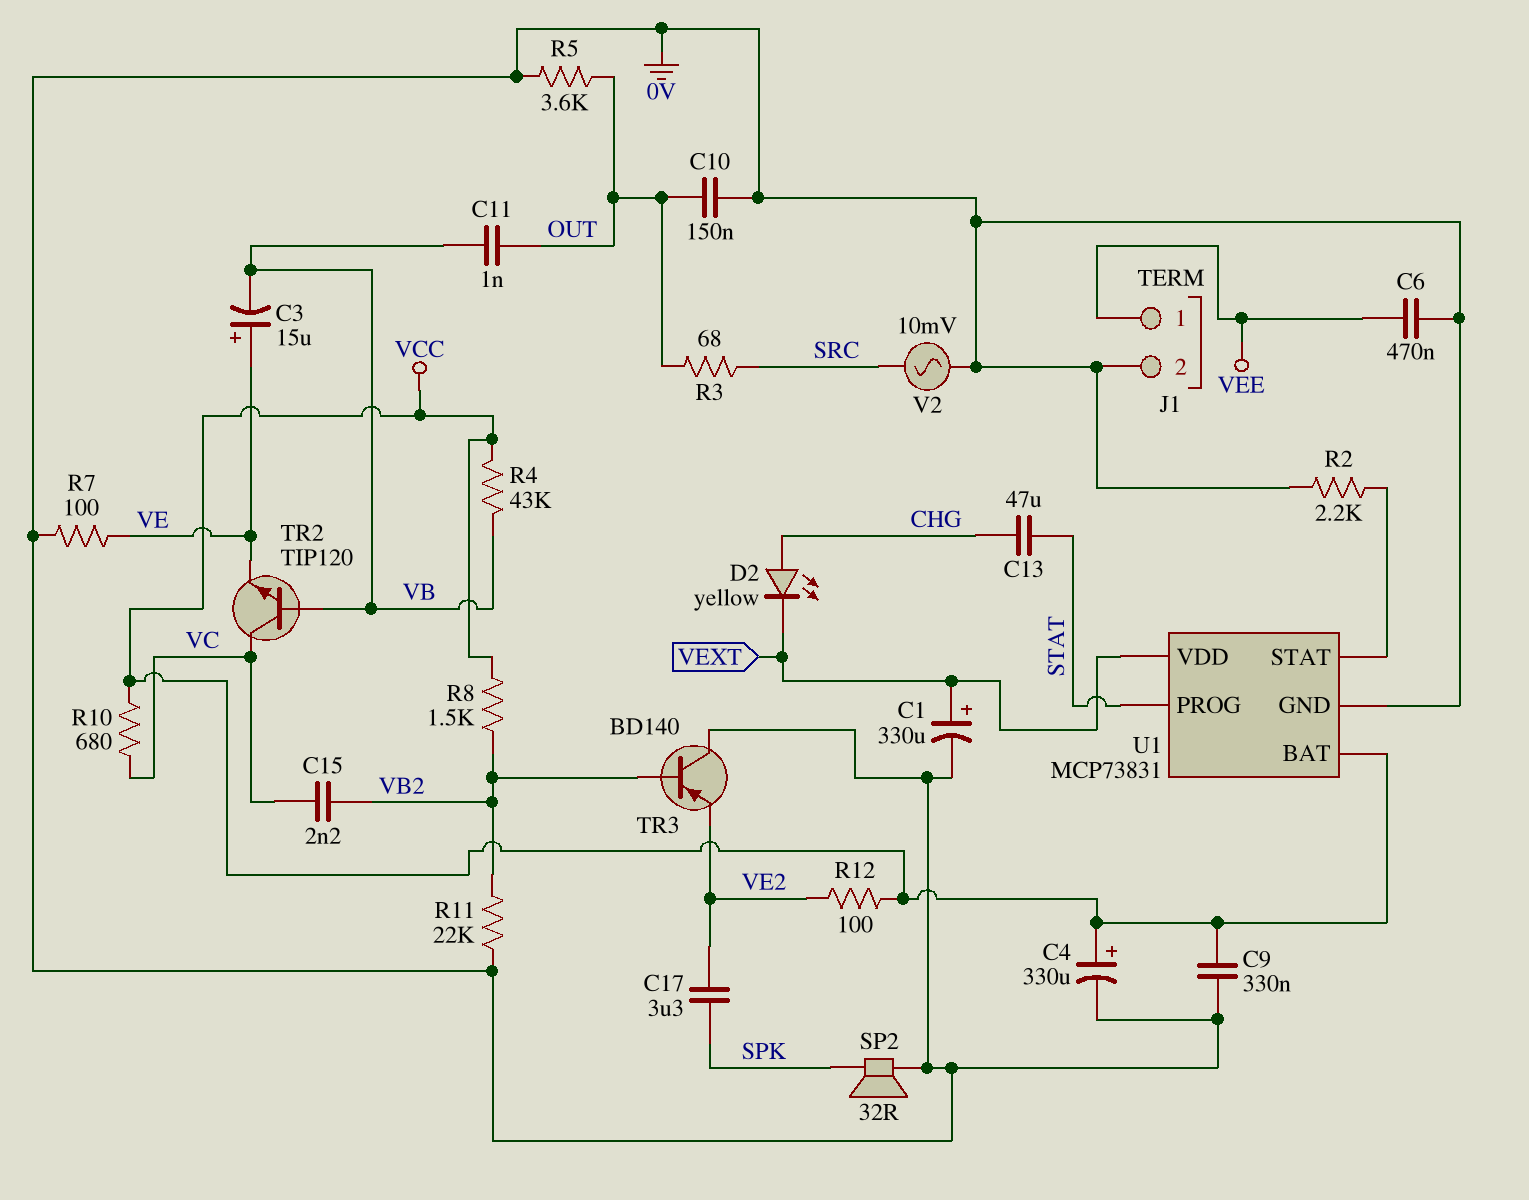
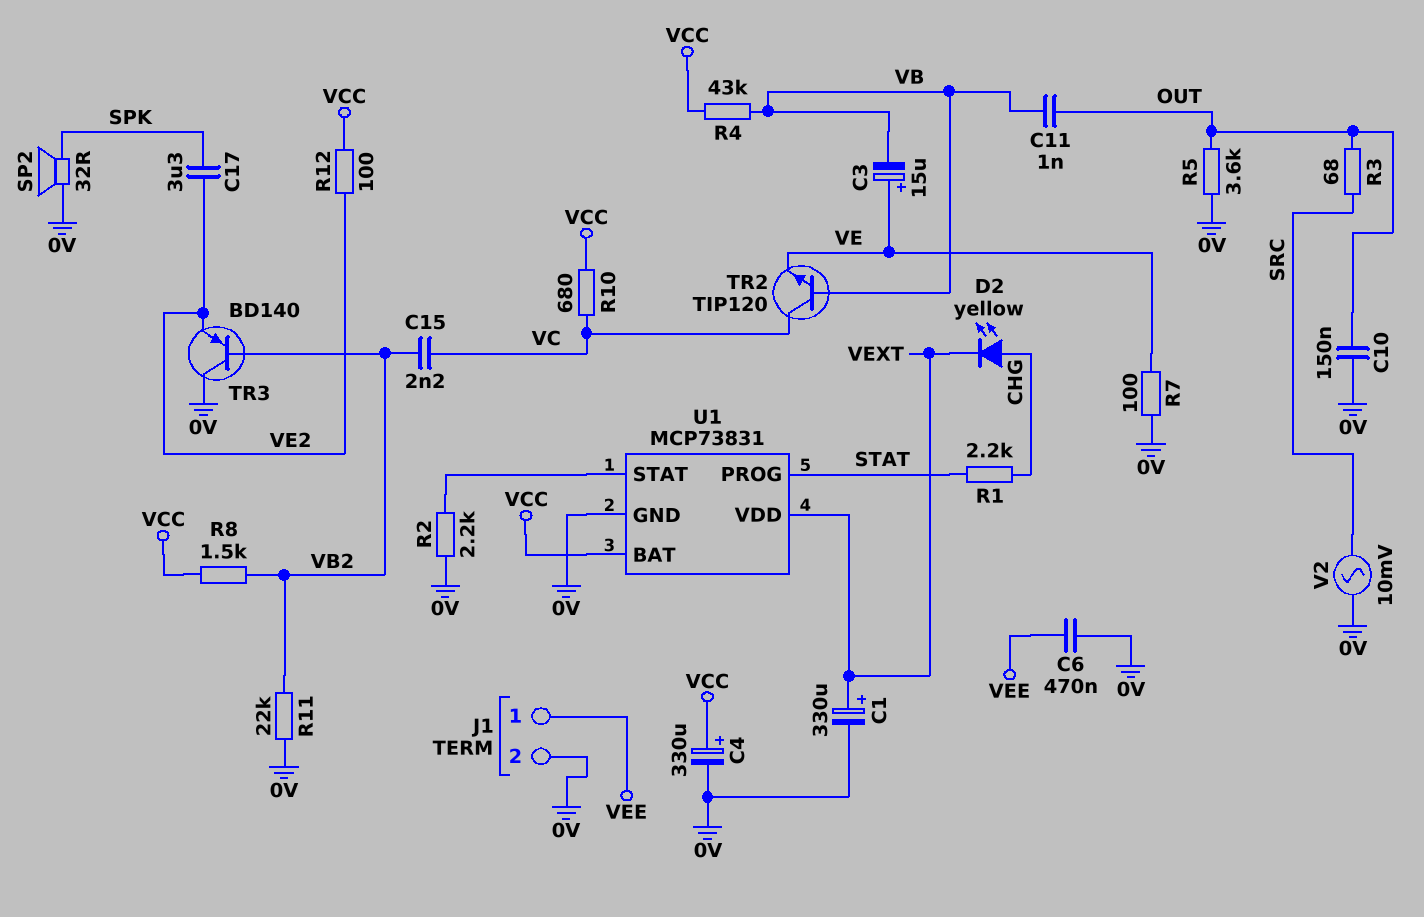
C9: 330nF (0V, VCC) -> none
C13: 47uF (CHG, STAT) -> none
R1: none -> 2.2k (CHG, STAT)

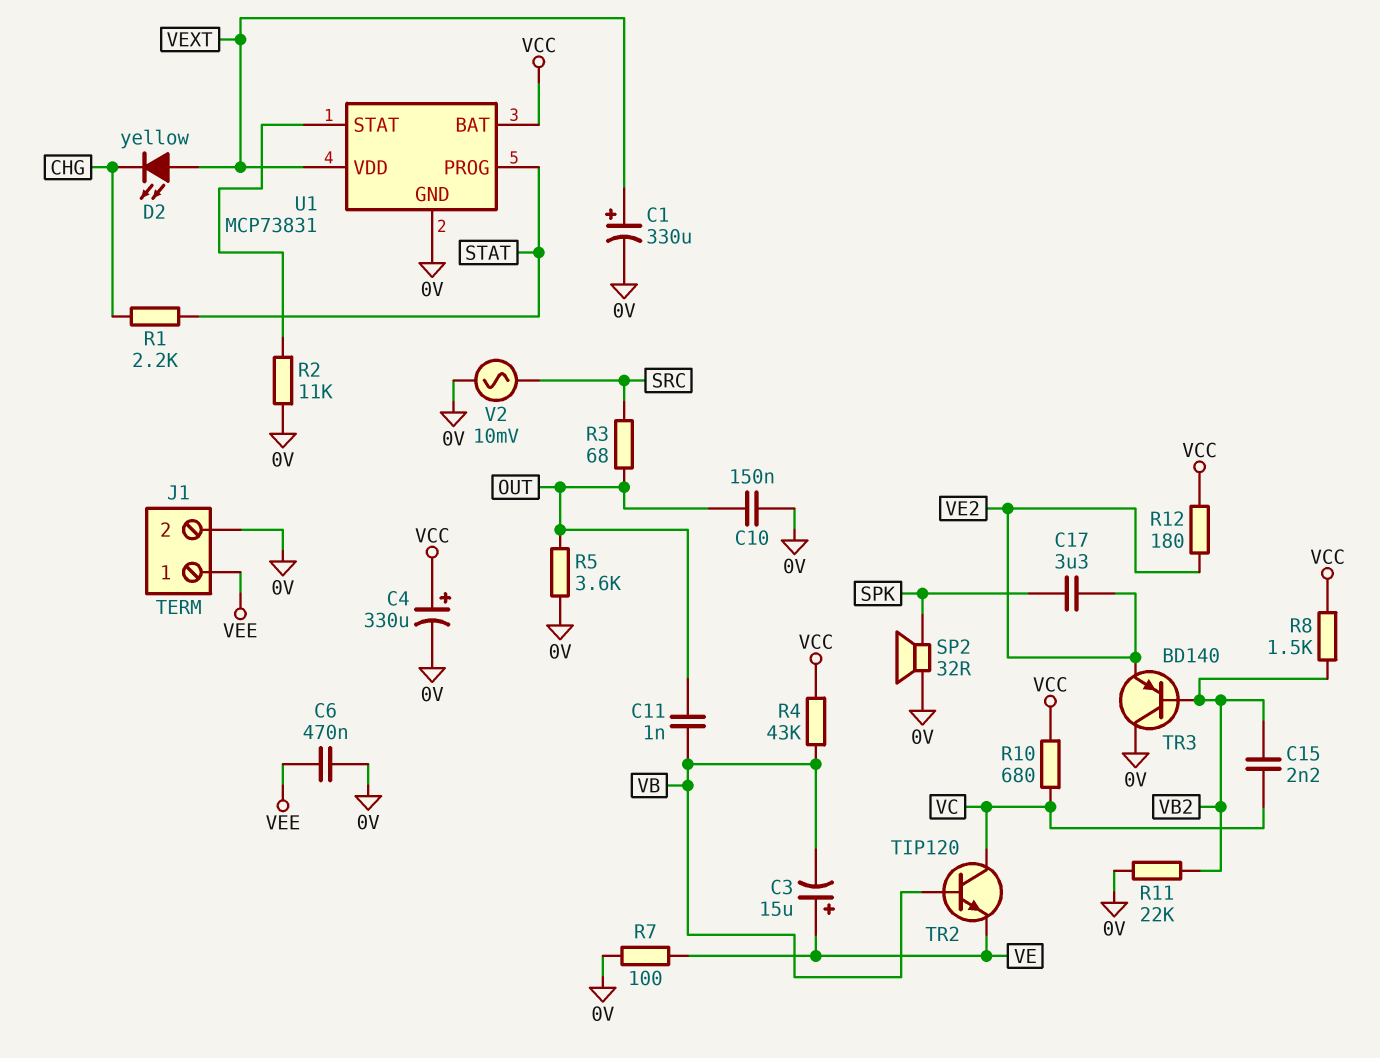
D2: LED yellow (A CHG, K VEXT) -> LED yellow (A VEXT, K CHG)
R2: 2.2k (0V, U1/STAT) -> 11k (0V, U1/STAT)
R12: 100 (VCC, VE2) -> 180 (VCC, VE2)

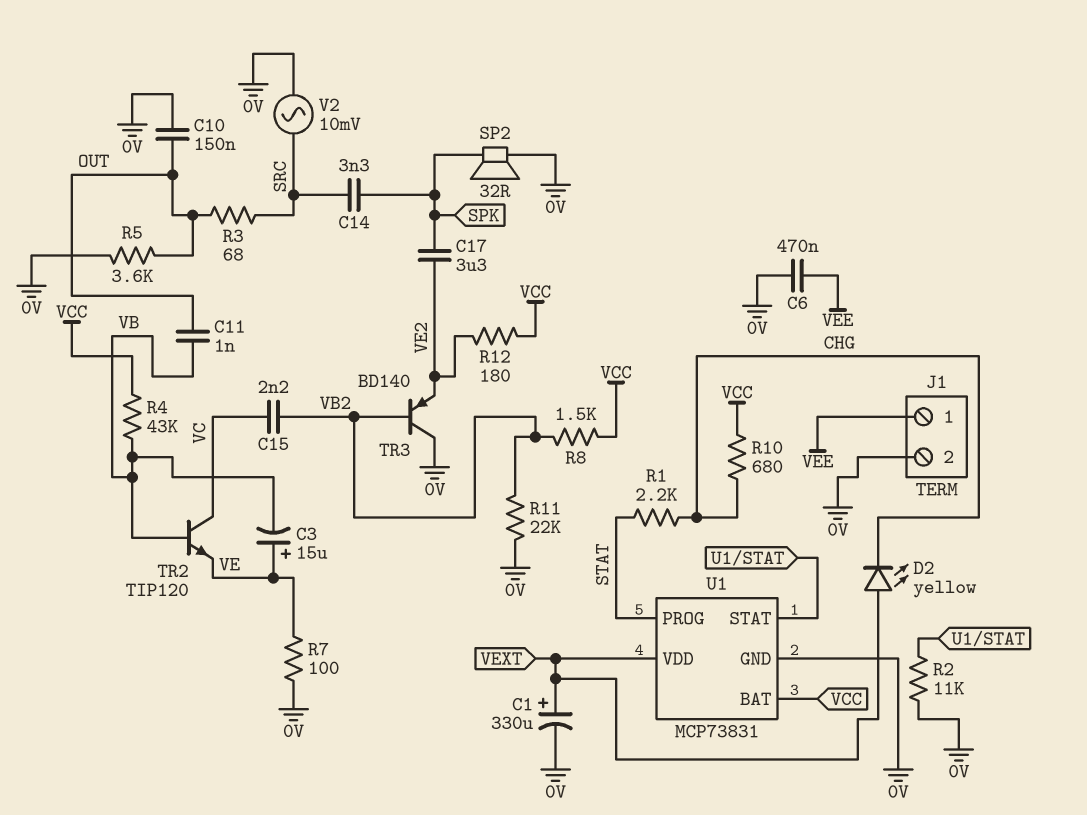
C4: 330uF (plus VCC, minus 0V) -> none
C14: none -> 3.3nF (SPK, SRC)
R10: 680 (VC, VCC) -> 680 (CHG, VCC)

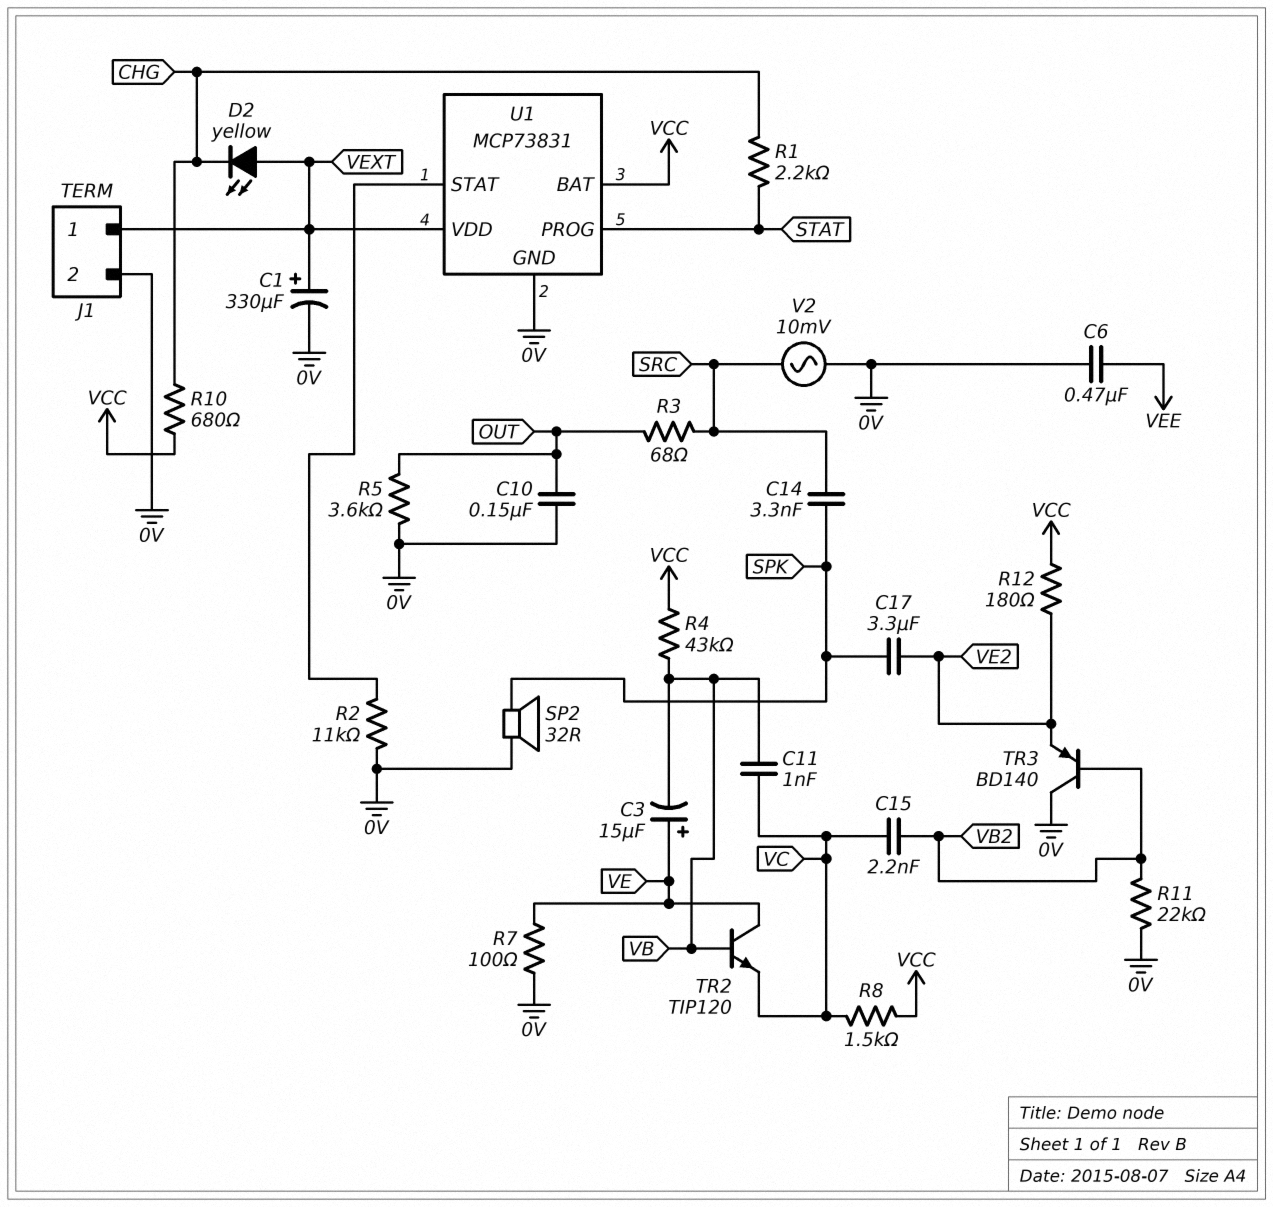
C11: 1nF (OUT, VB) -> 1nF (VB, VC)
J1 pin 1: VEE -> VEXT
R8: 1.5k (VB2, VCC) -> 1.5k (VC, VCC)
TR2: NPN TIP120 (B VB, C VC, E VE) -> NPN TIP120 (B VB, C VE, E VC)

